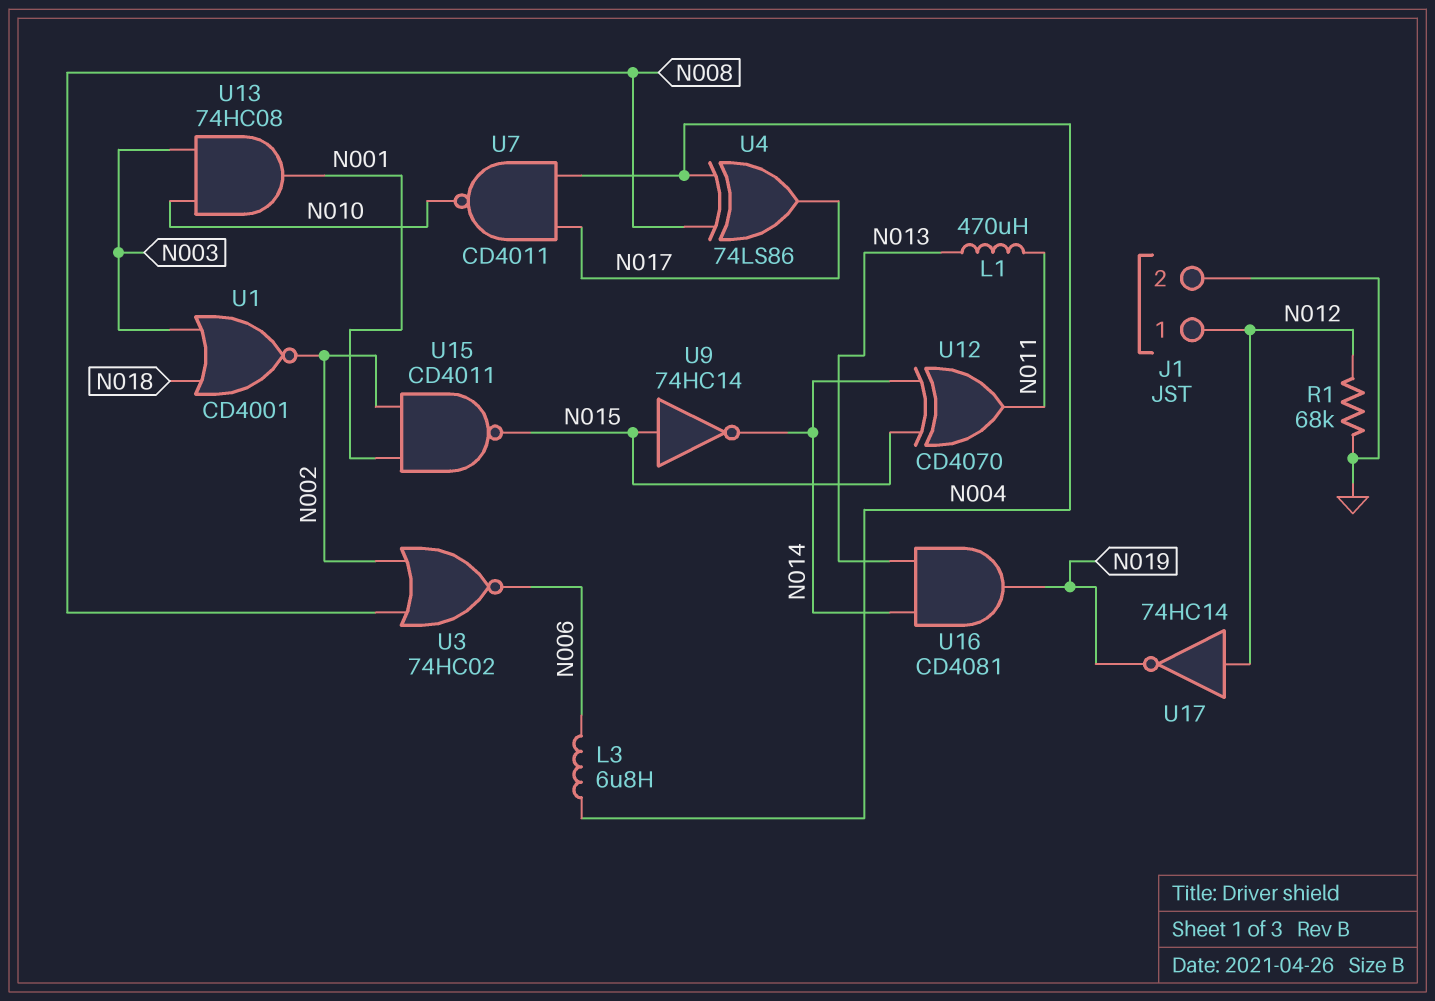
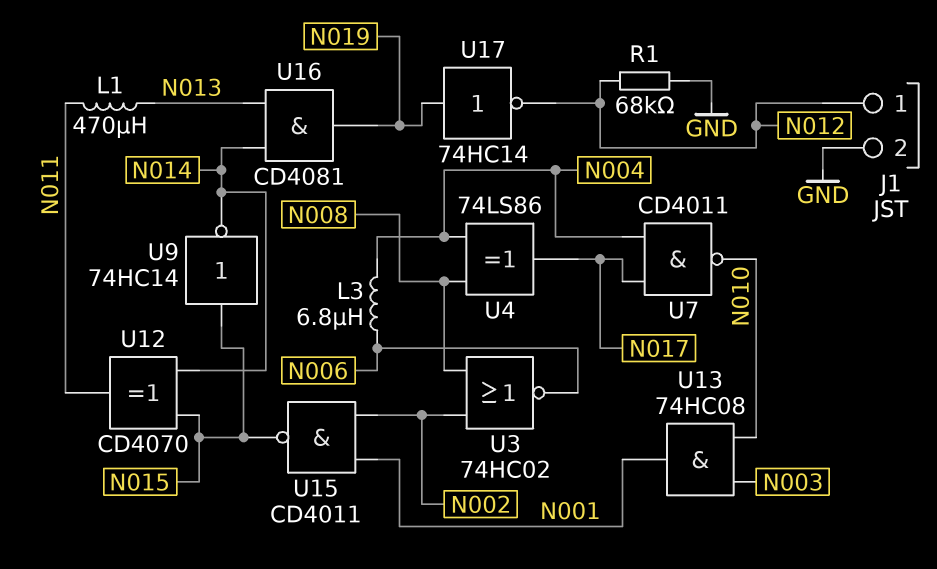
U1: NOR CD4001 (in N003, in N018, out N002) -> none
U17: NOT 74HC14 (in N012, out N019) -> NOT 74HC14 (in N019, out N012)

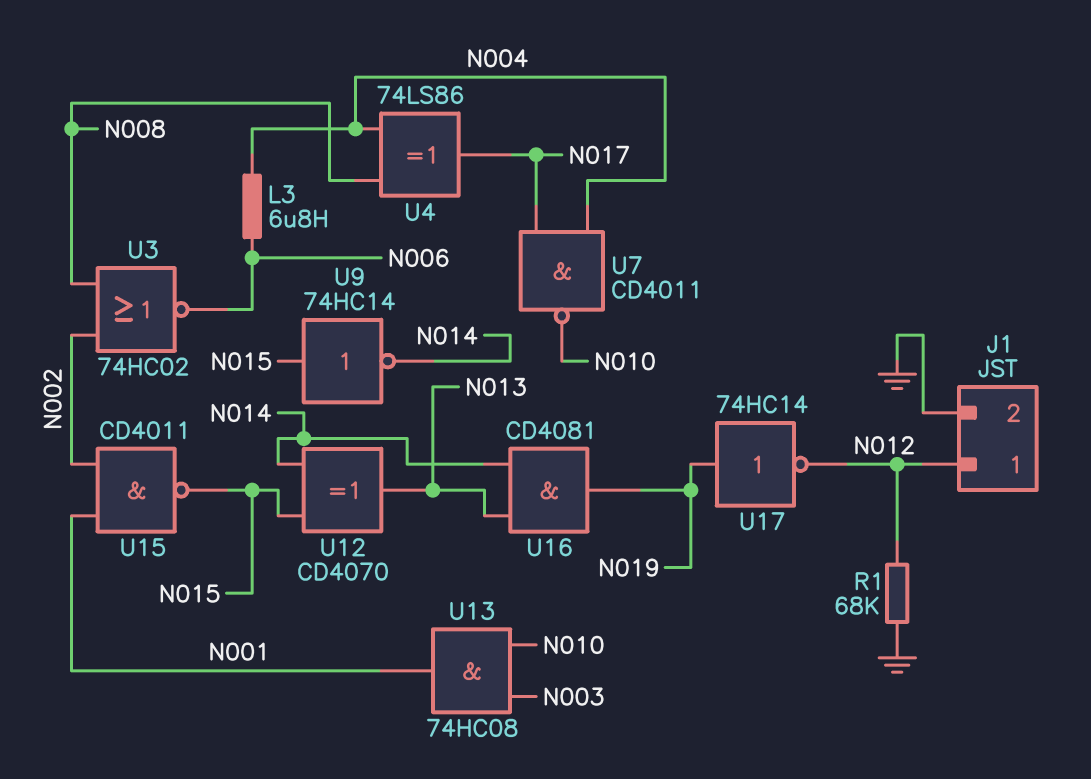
L1: 470uH (N011, N013) -> none
U12: XOR CD4070 (in N014, in N015, out N011) -> XOR CD4070 (in N014, in N015, out N013)

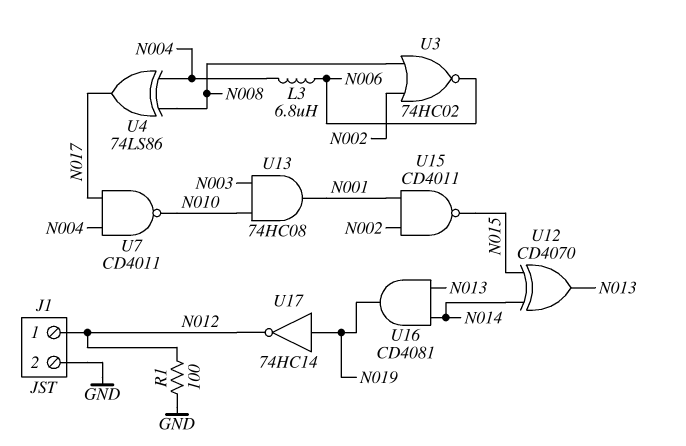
R1: 68k (GND, N012) -> 100 (GND, N012)
U9: NOT 74HC14 (in N015, out N014) -> none

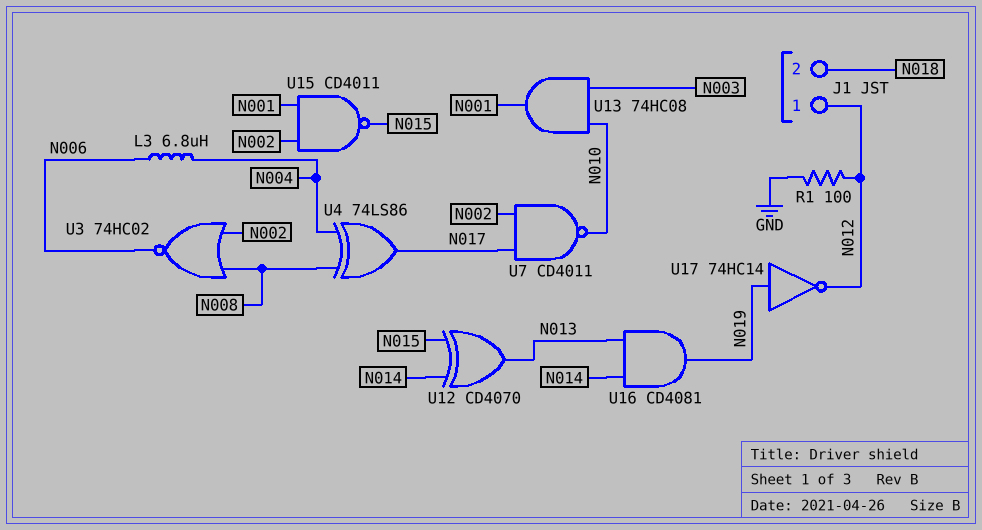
J1 pin 2: GND -> N018
U7: NAND CD4011 (in N004, in N017, out N010) -> NAND CD4011 (in N002, in N017, out N010)

